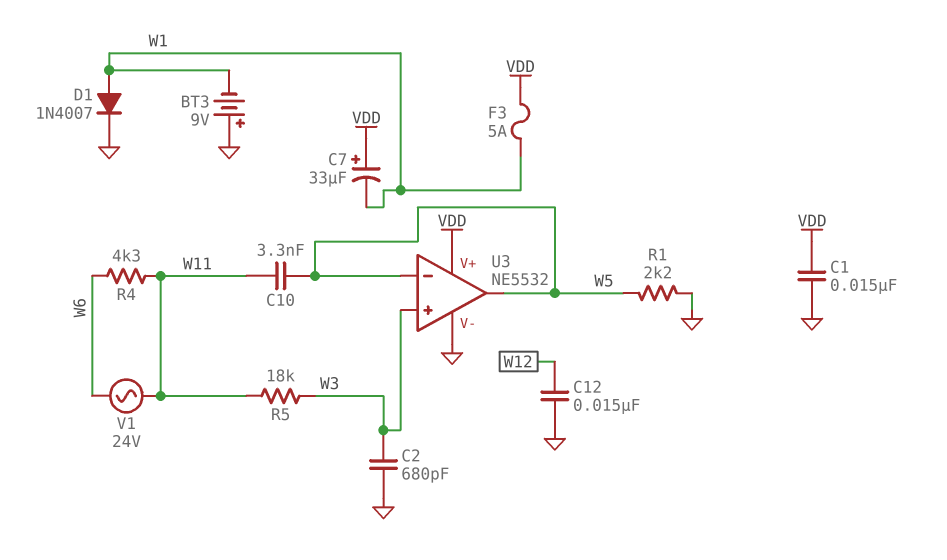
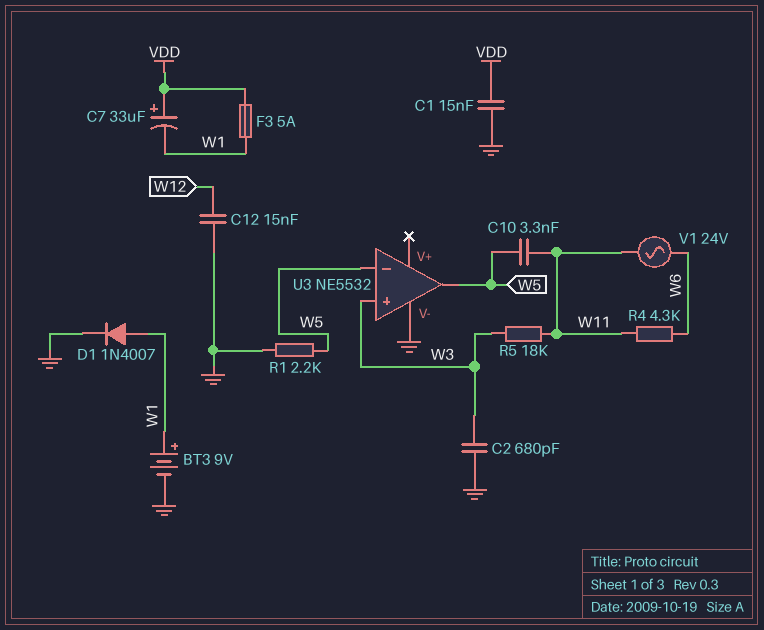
BT3: 9V (plus GND, minus W1) -> 9V (plus W1, minus GND)
U3 pin V+: VDD -> none

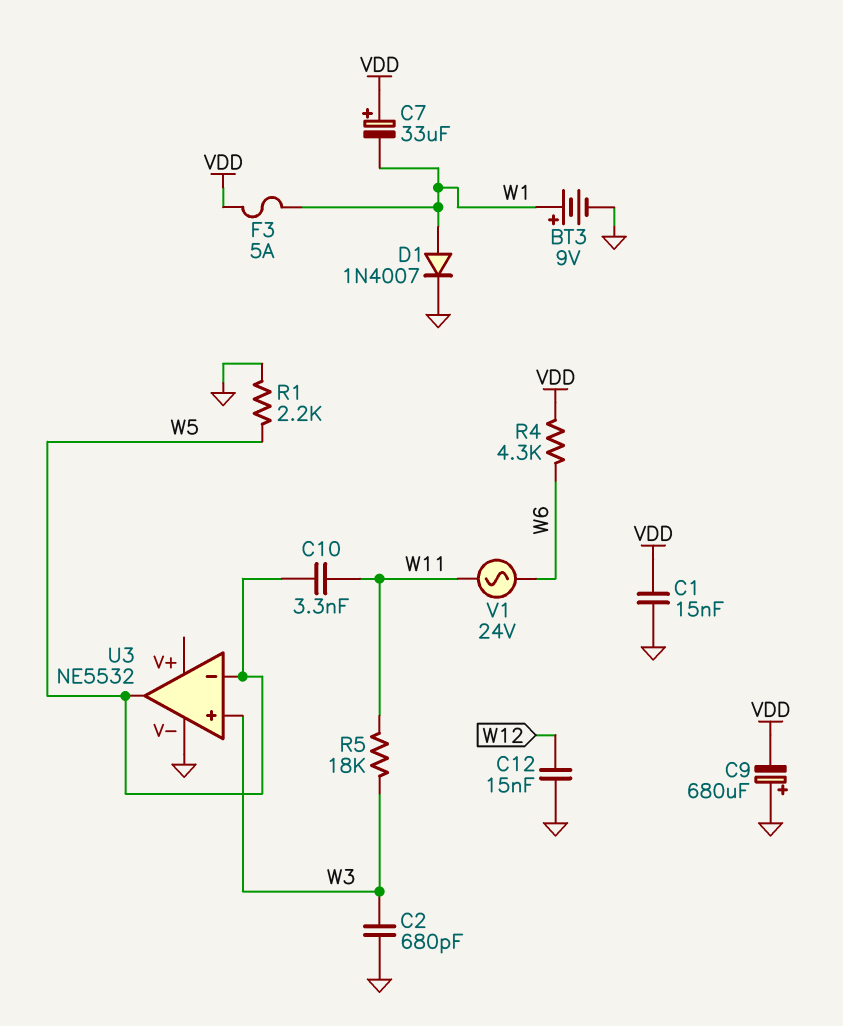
C9: none -> 680uF (plus GND, minus VDD)
R4: 4.3k (W6, W11) -> 4.3k (VDD, W6)

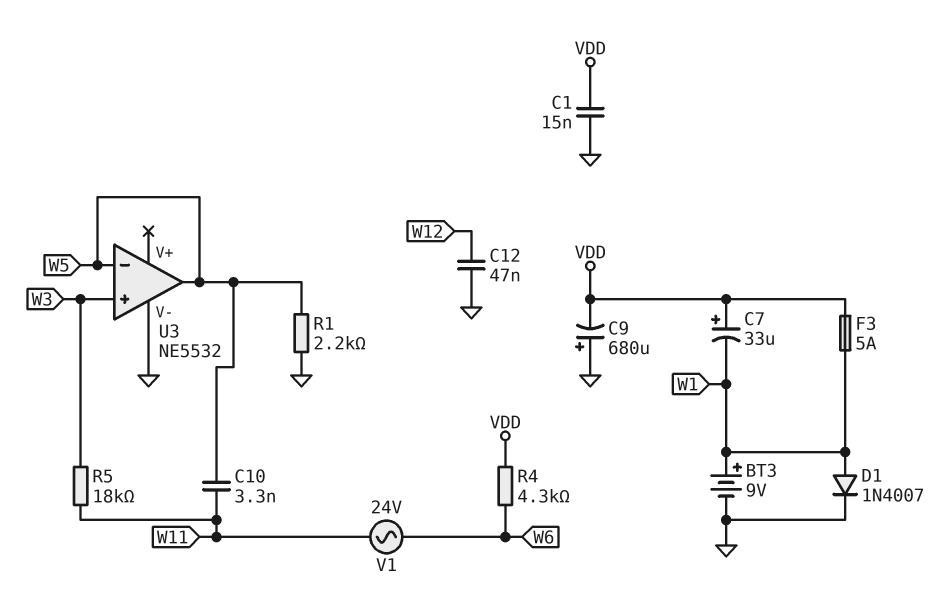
C2: 680pF (GND, W3) -> none
C12: 15nF (GND, W12) -> 47nF (GND, W12)

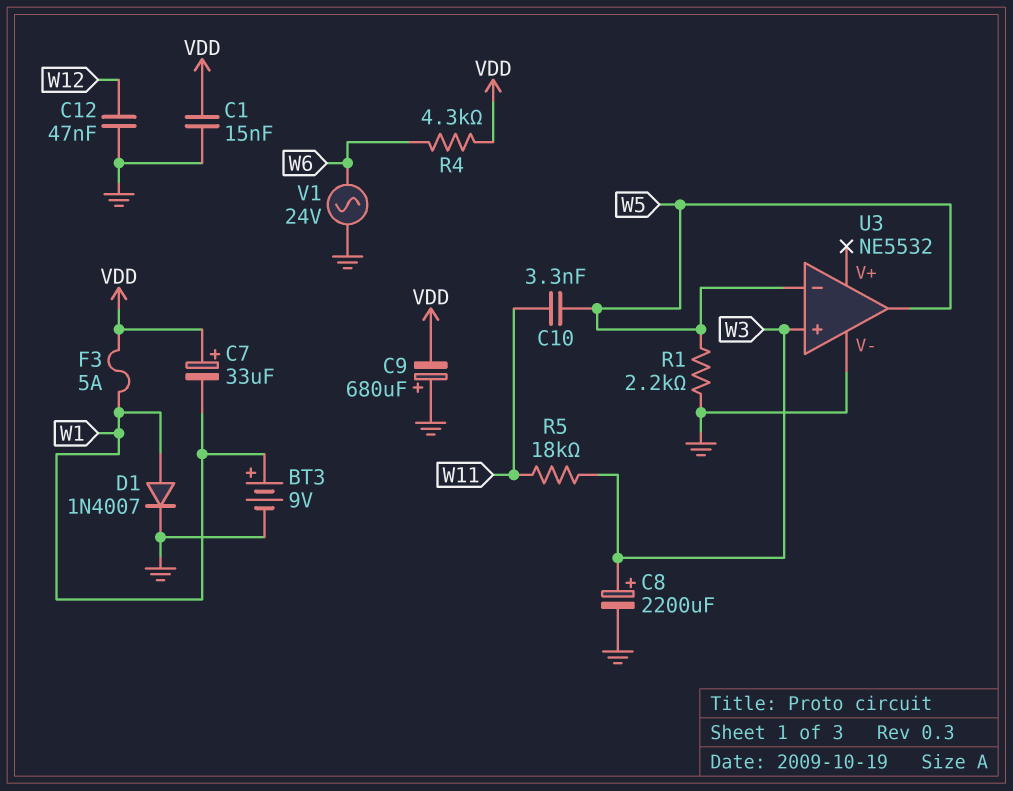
C8: none -> 2200uF (plus W3, minus GND)
V1: AC 24V (W6, W11) -> AC 24V (GND, W6)

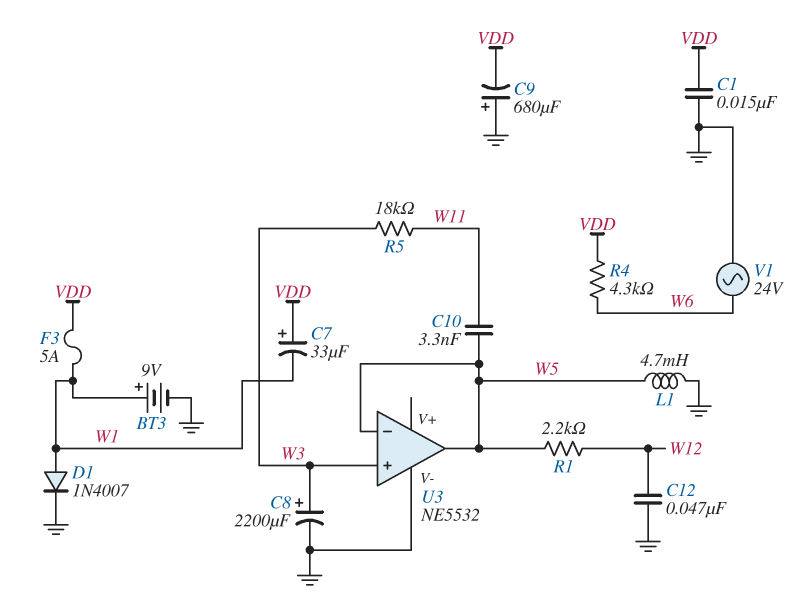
L1: none -> 4.7mH (GND, W5)
R1: 2.2k (GND, W5) -> 2.2k (W5, W12)

